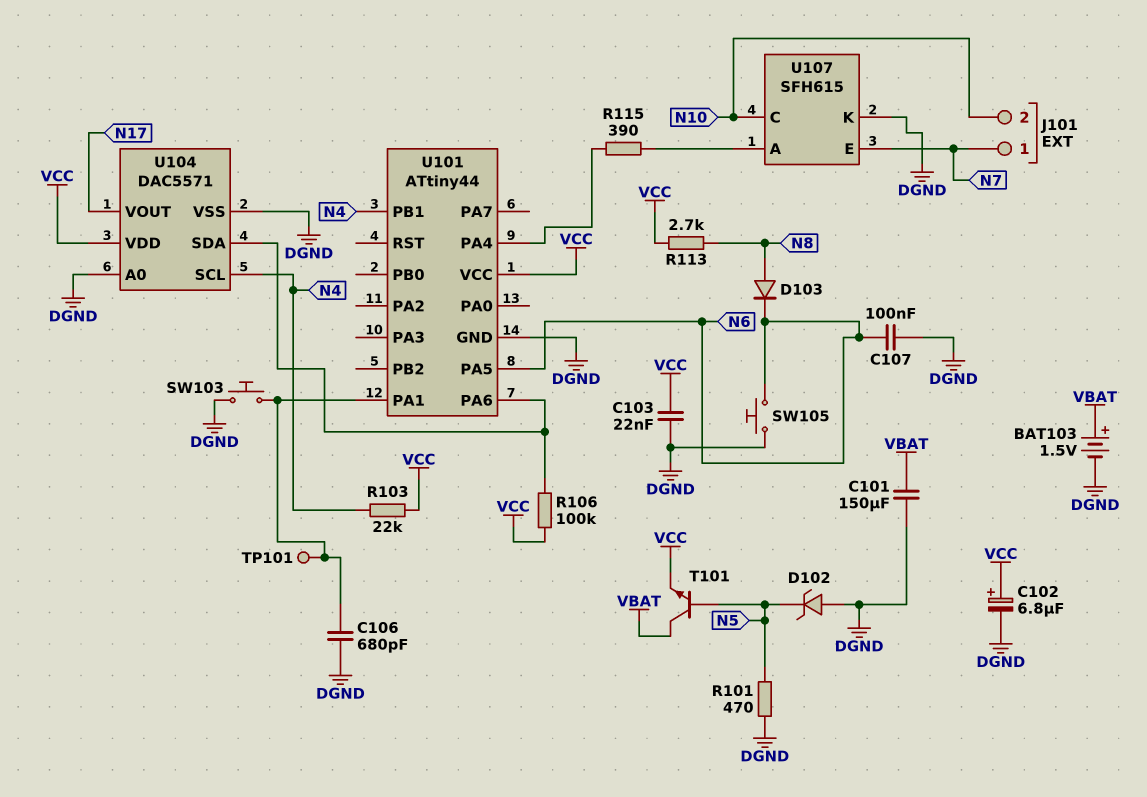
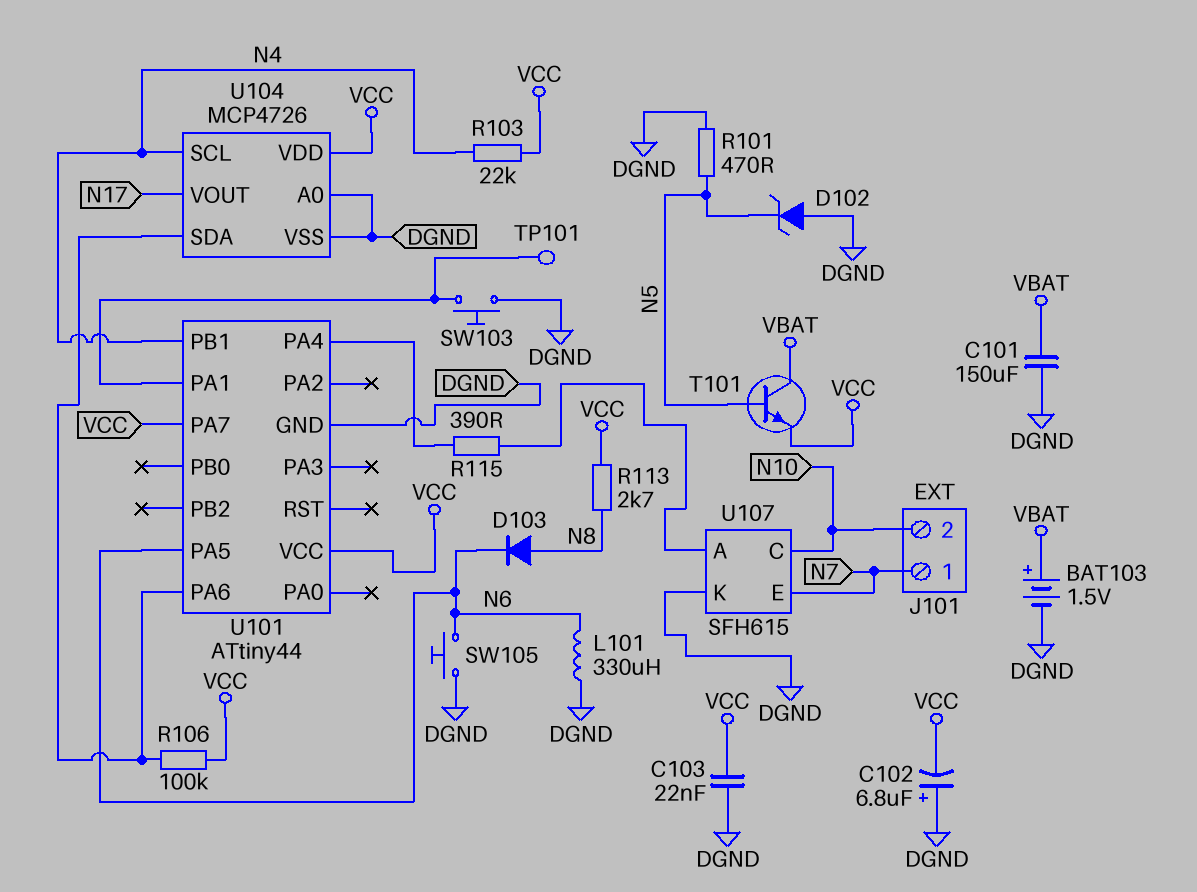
C102: 6.8uF (plus VCC, minus DGND) -> 6.8uF (plus DGND, minus VCC)
C106: 680pF (DGND, U101/PA1) -> none
C107: 100nF (DGND, N6) -> none
L101: none -> 330uH (DGND, N6)
U101 pin PA7: none -> VCC
U104: DAC5571 -> MCP4726

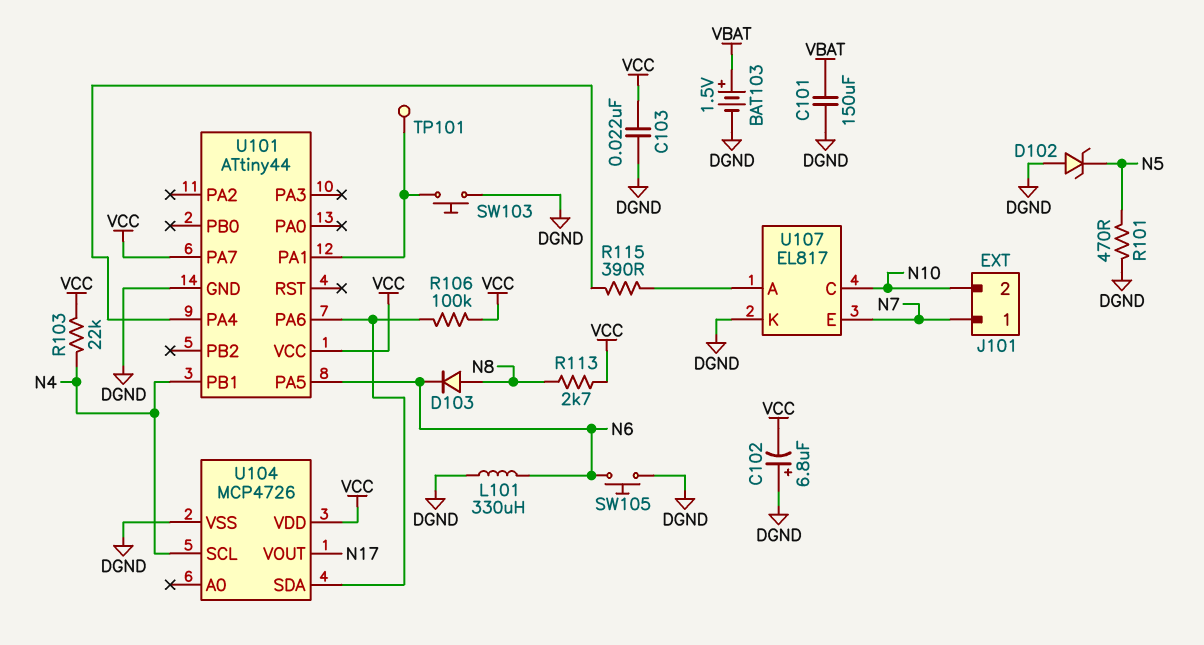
T101: NPN (B N5, C VBAT, E VCC) -> none
U104 pin A0: DGND -> none
U107: SFH615 -> EL817

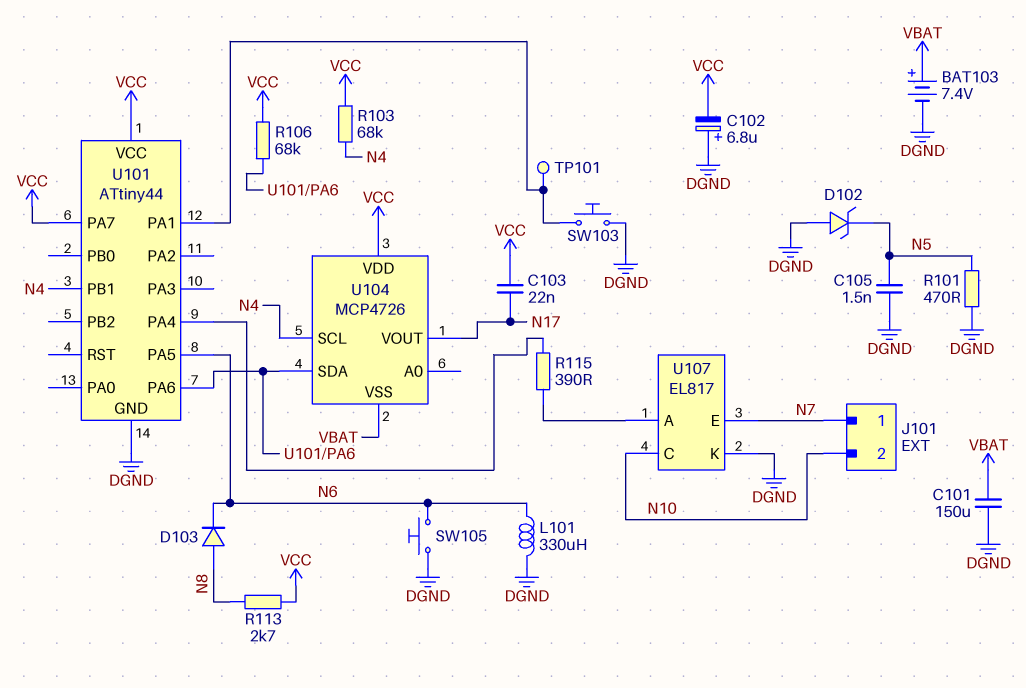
BAT103: 1.5V (plus VBAT, minus DGND) -> 7.4V (plus VBAT, minus DGND)
C103: 22nF (DGND, VCC) -> 22nF (N17, VCC)
C105: none -> 1.5nF (DGND, N5)
R103: 22k (N4, VCC) -> 68k (N4, VCC)
R106: 100k (U101/PA6, VCC) -> 68k (U101/PA6, VCC)
U104 pin VSS: DGND -> VBAT

